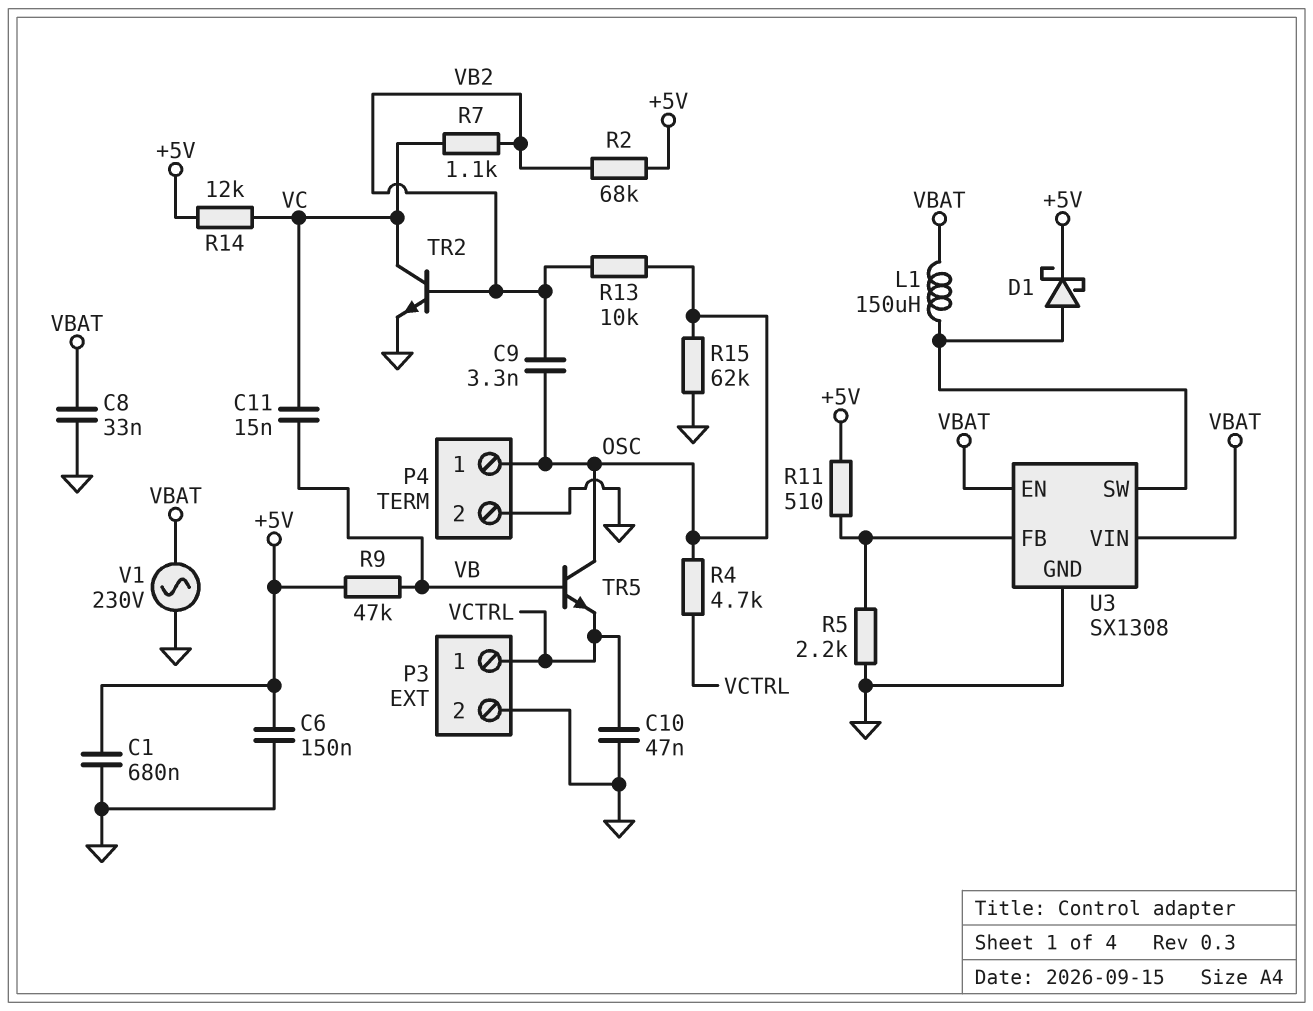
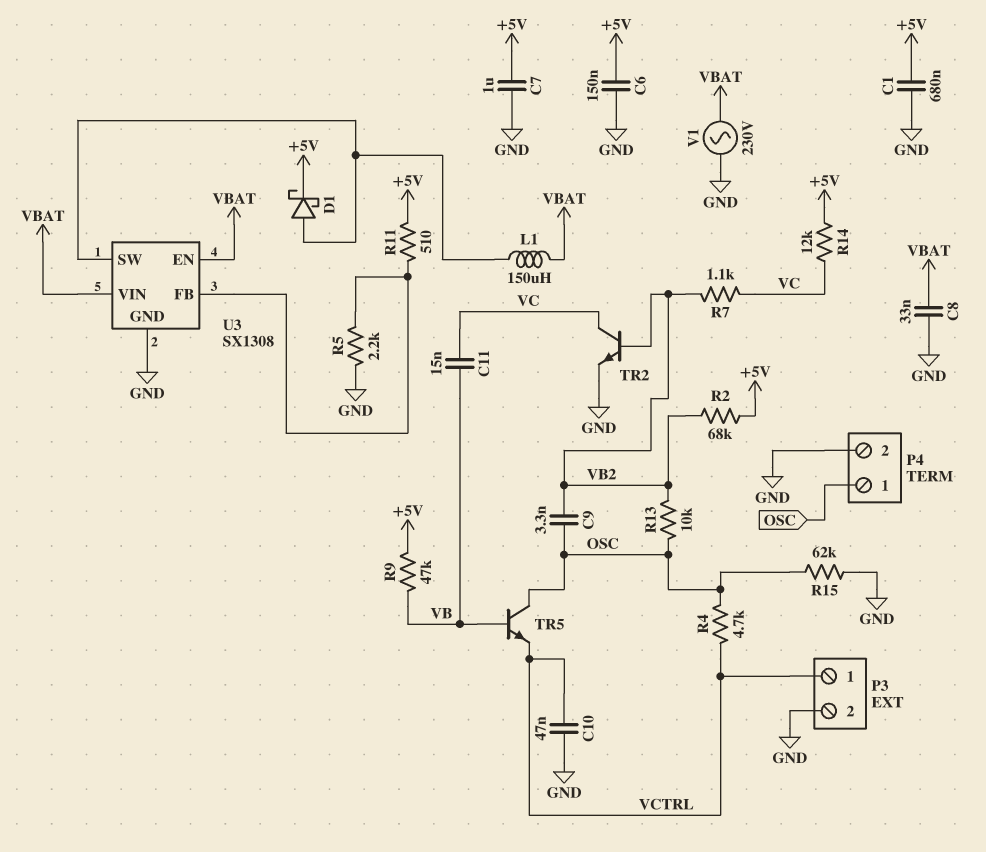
C7: none -> 1uF (+5V, GND)

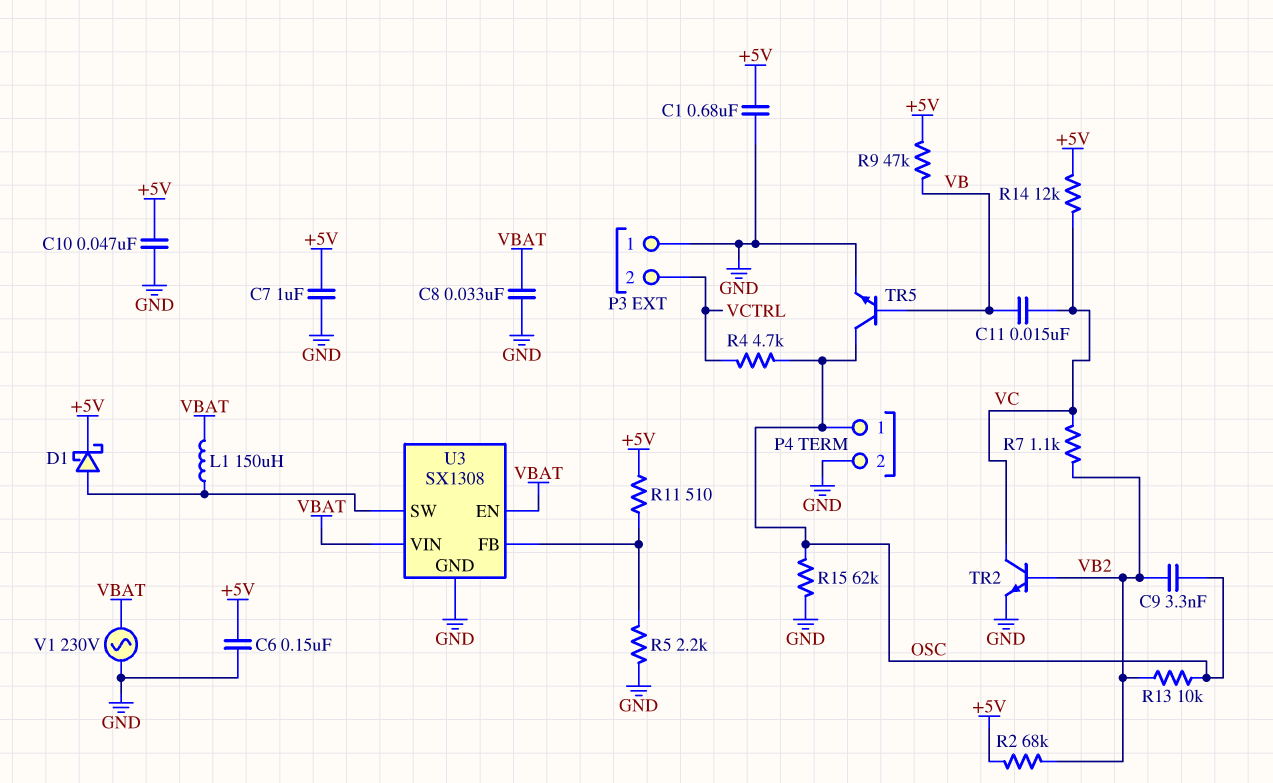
C10: 47nF (GND, VCTRL) -> 47nF (+5V, GND)
P3 pin 1: VCTRL -> GND
P3 pin 2: GND -> VCTRL
TR5: NPN (B VB, C OSC, E VCTRL) -> NPN (B VB, C OSC, E GND)

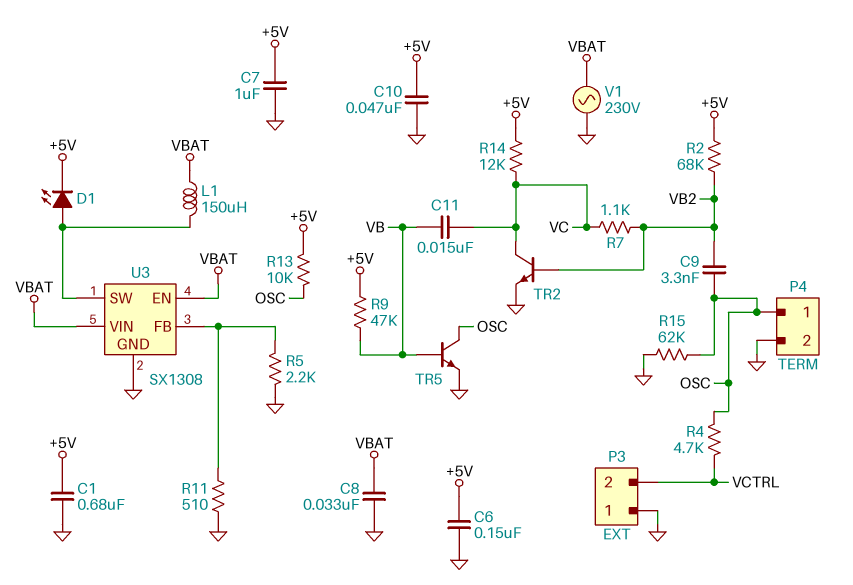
D1: schottky (A U3/SW, K +5V) -> LED (A U3/SW, K +5V)
R11: 510 (+5V, U3/FB) -> 510 (GND, U3/FB)
R13: 10k (OSC, VB2) -> 10k (+5V, OSC)

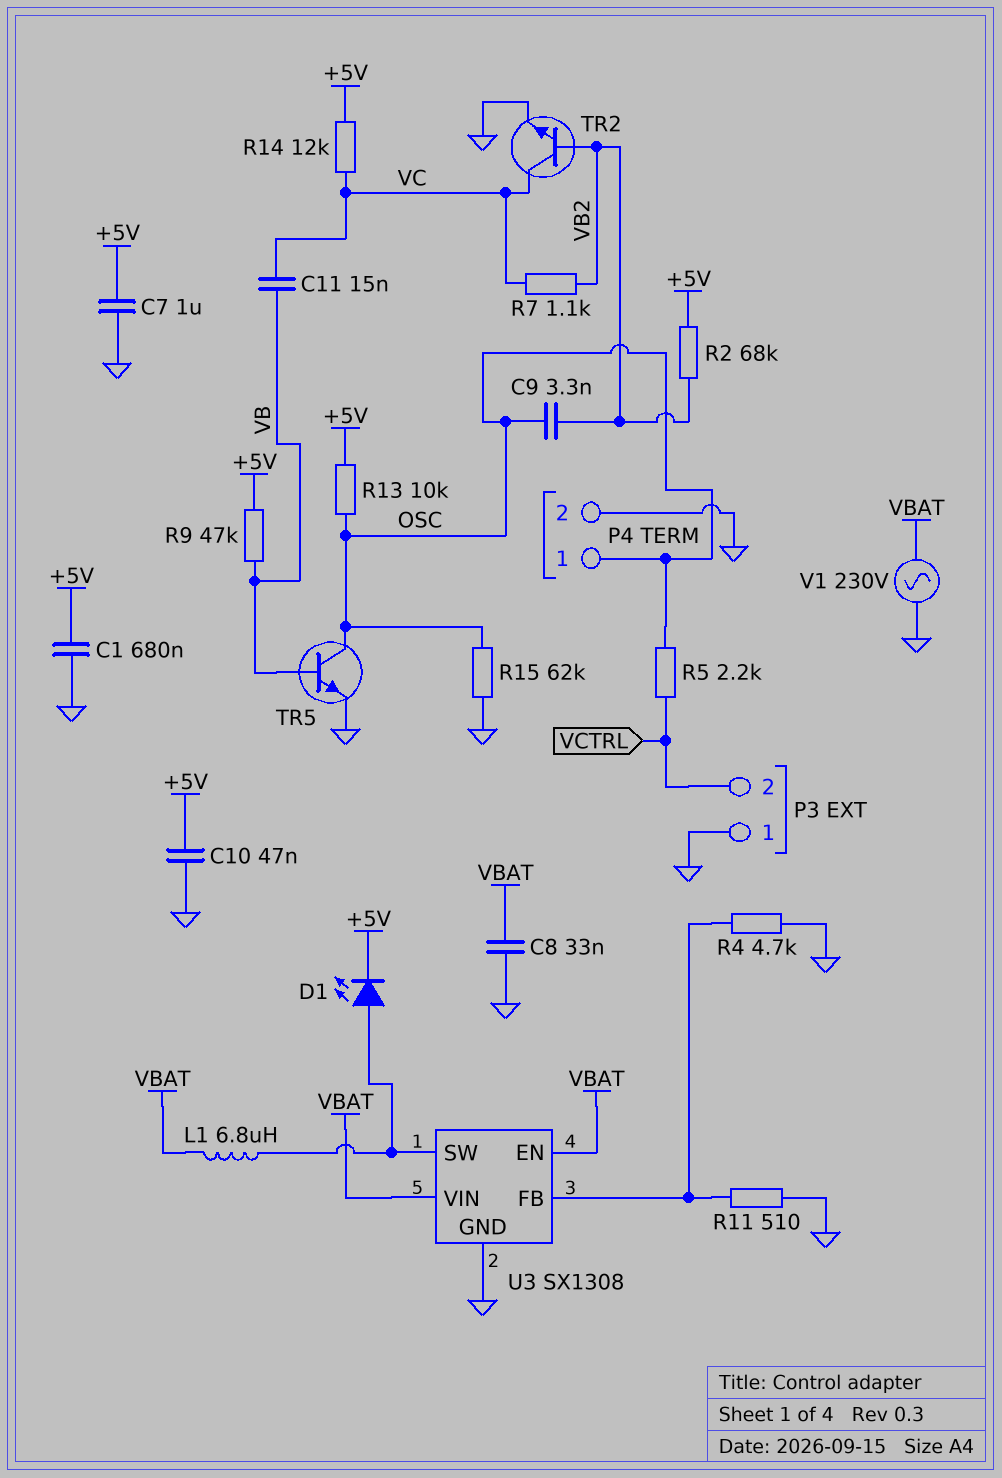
C6: 150nF (+5V, GND) -> none
L1: 150uH (U3/SW, VBAT) -> 6.8uH (U3/SW, VBAT)
R4: 4.7k (OSC, VCTRL) -> 4.7k (GND, U3/FB)
R5: 2.2k (GND, U3/FB) -> 2.2k (OSC, VCTRL)

